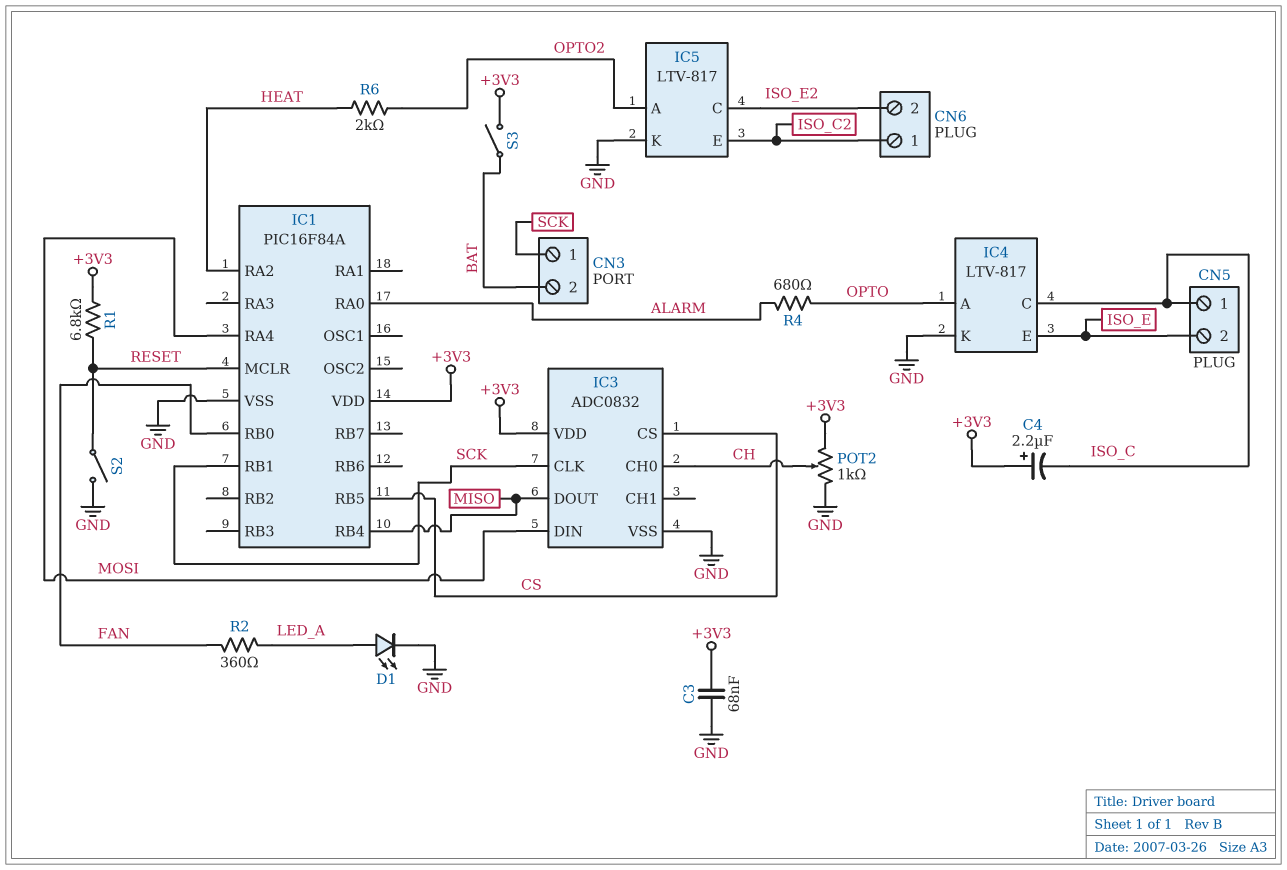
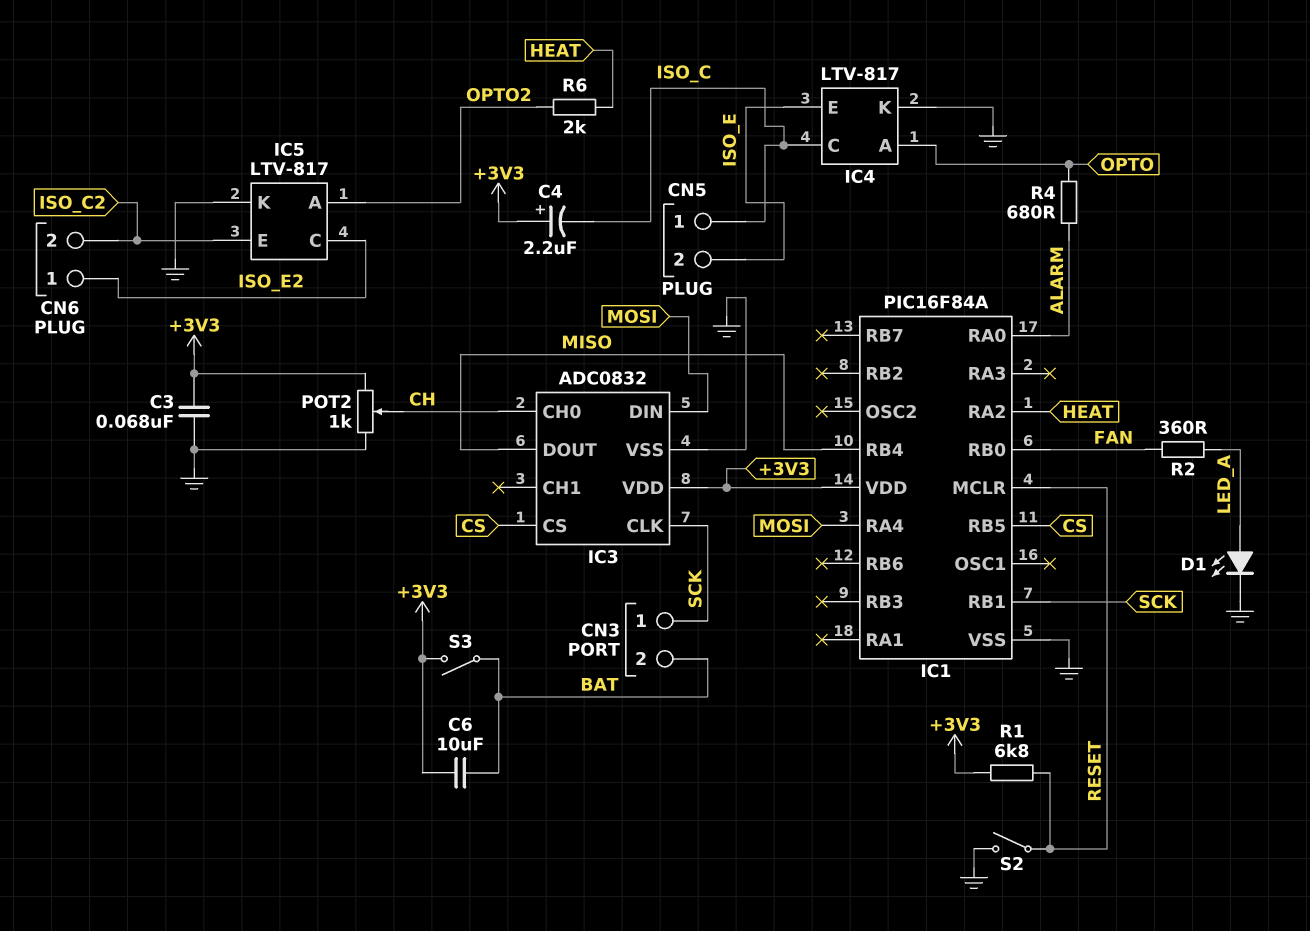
C6: none -> 10uF (+3V3, BAT)
CN6 pin 1: ISO_C2 -> ISO_E2
CN6 pin 2: ISO_E2 -> ISO_C2

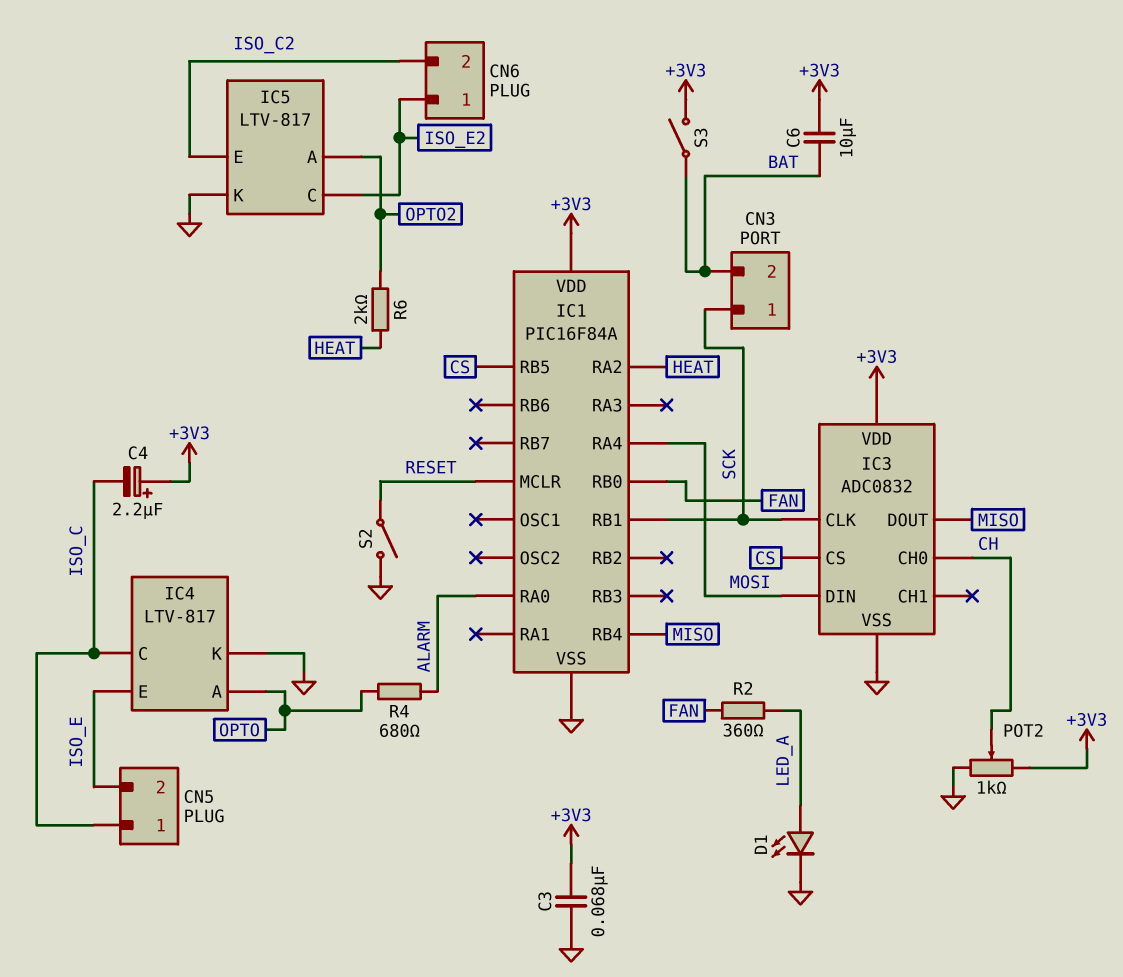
R1: 6.8k (+3V3, RESET) -> none

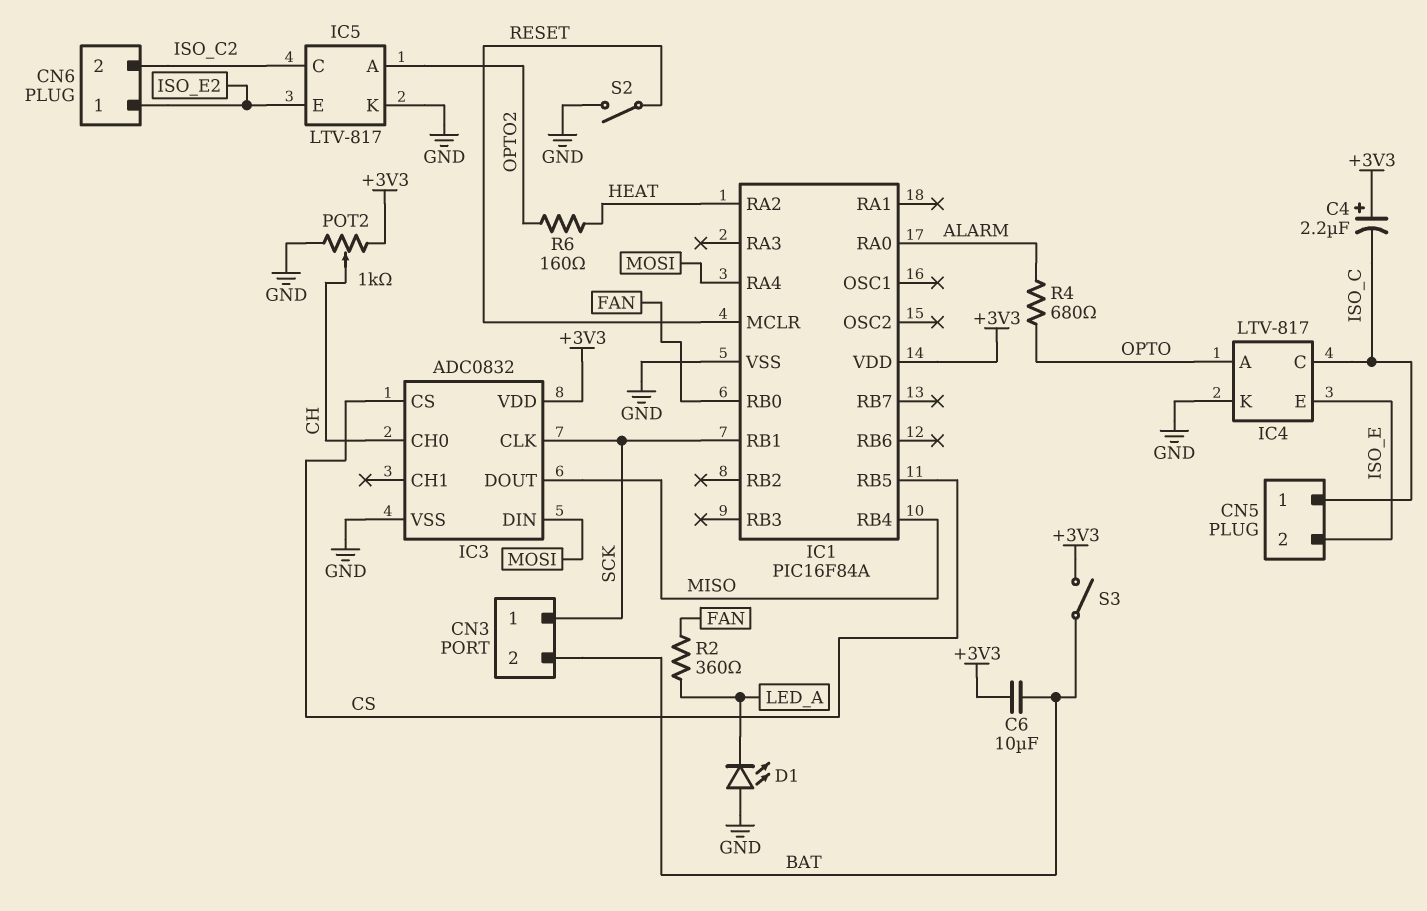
C3: 68nF (+3V3, GND) -> none
D1: LED (A LED_A, K GND) -> LED (A GND, K LED_A)
IC5 pin C: ISO_E2 -> ISO_C2
IC5 pin E: ISO_C2 -> ISO_E2
R6: 2k (HEAT, OPTO2) -> 160 (HEAT, OPTO2)

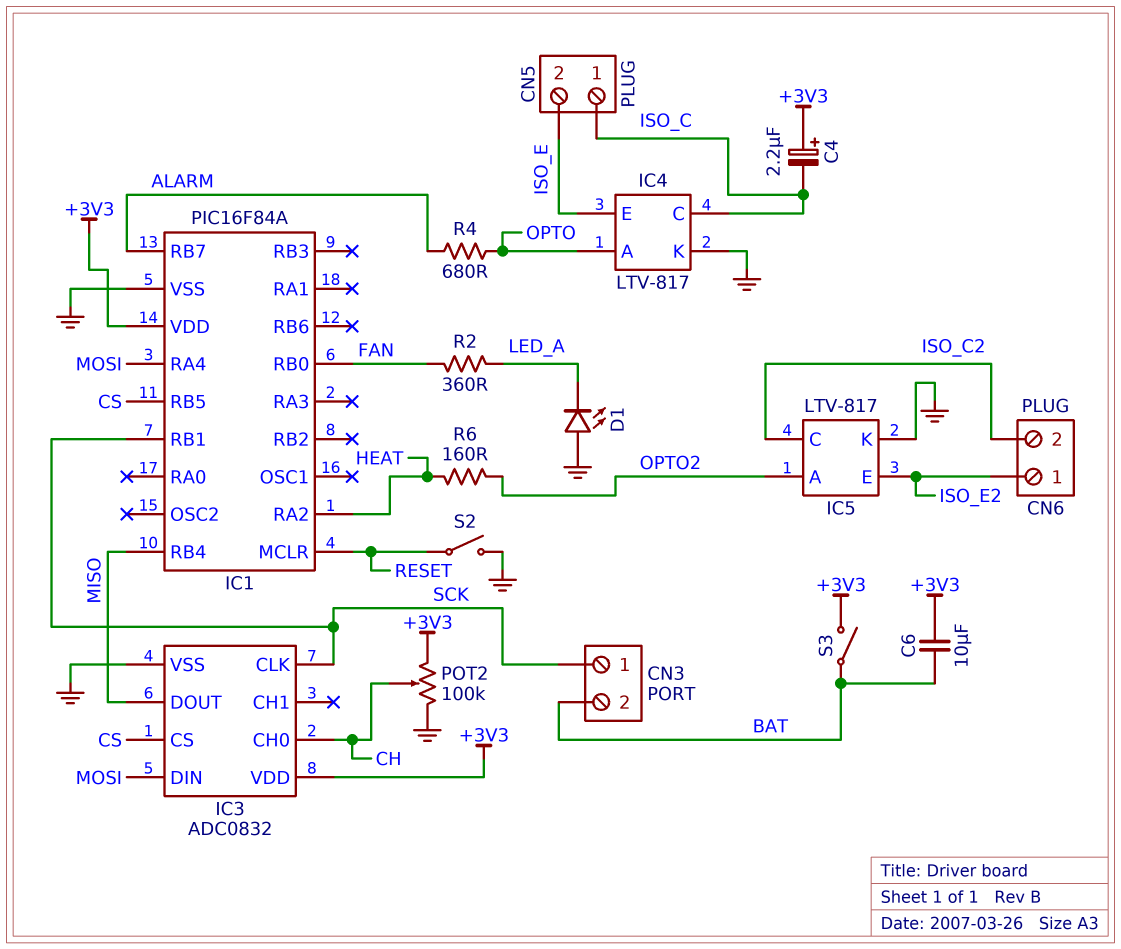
IC1 pin RA0: ALARM -> none
IC1 pin RB7: none -> ALARM
POT2: 1k (+3V3, GND, wiper CH) -> 100k (+3V3, GND, wiper CH)

